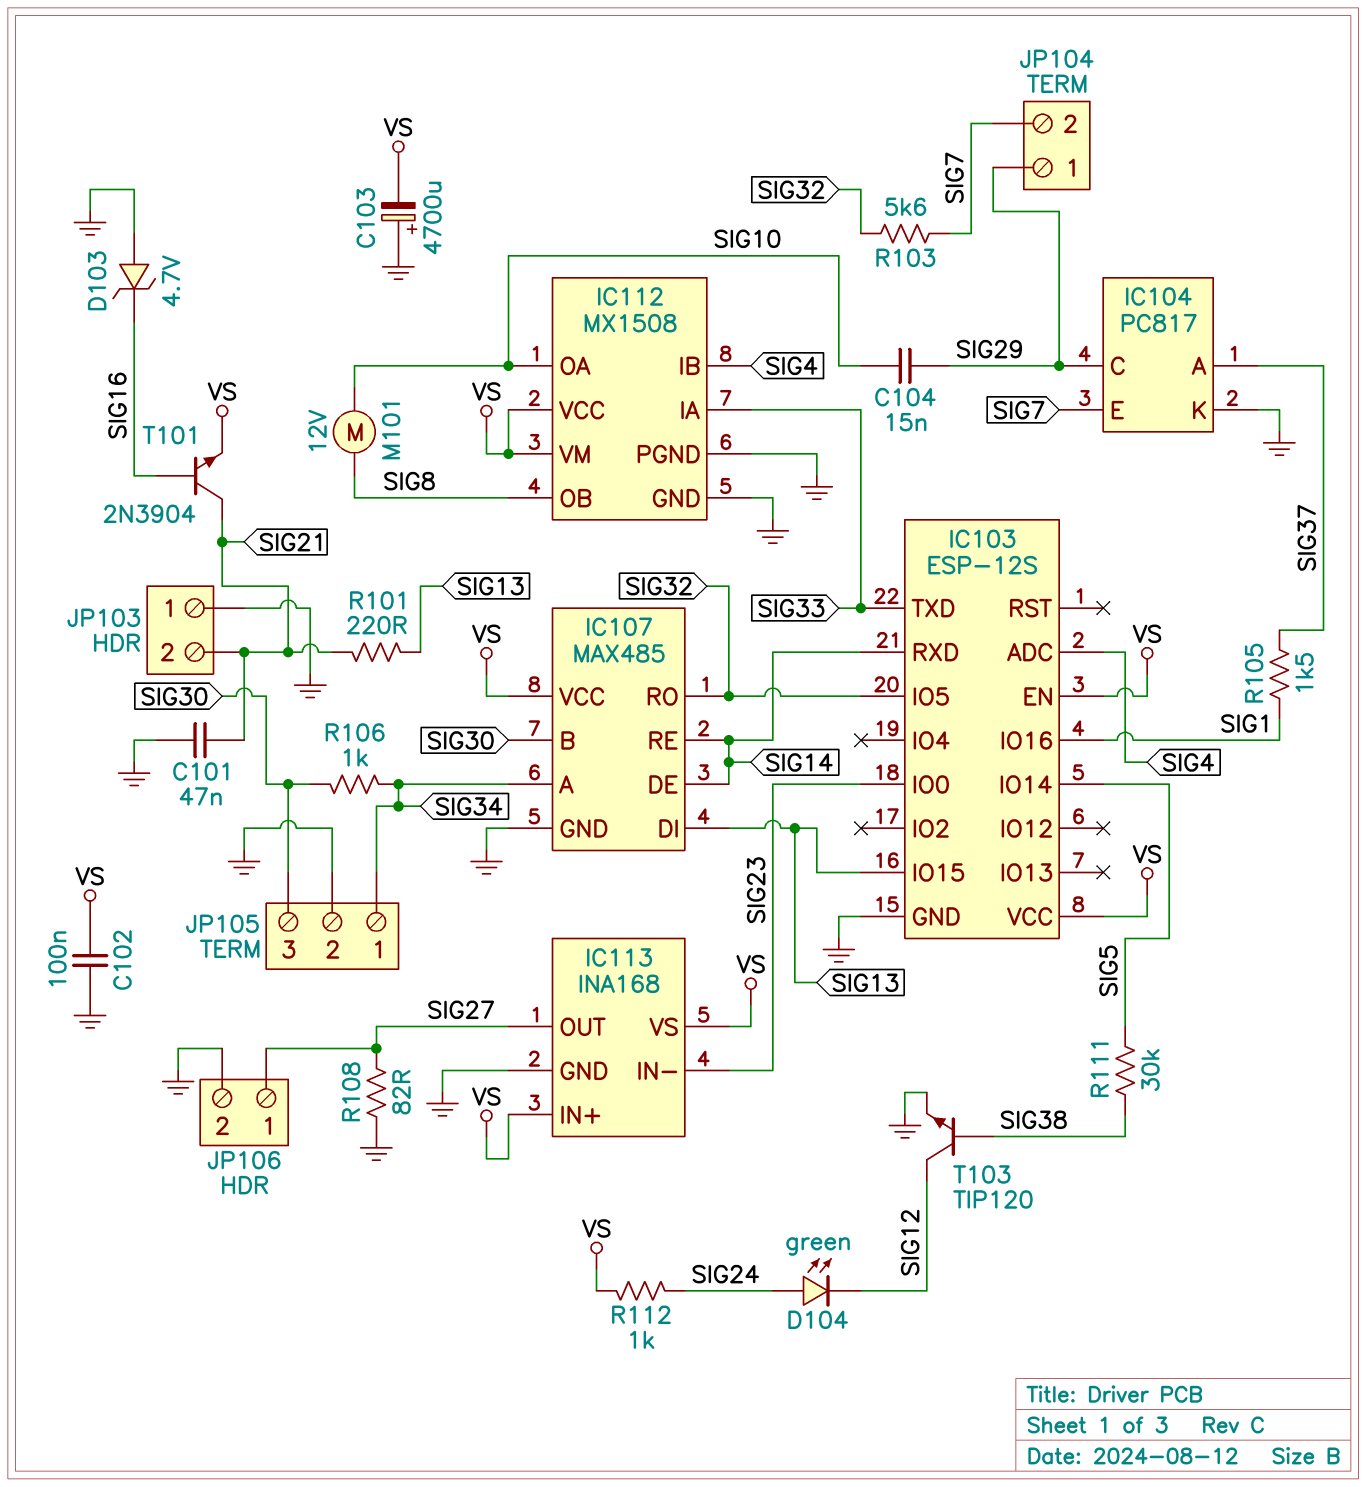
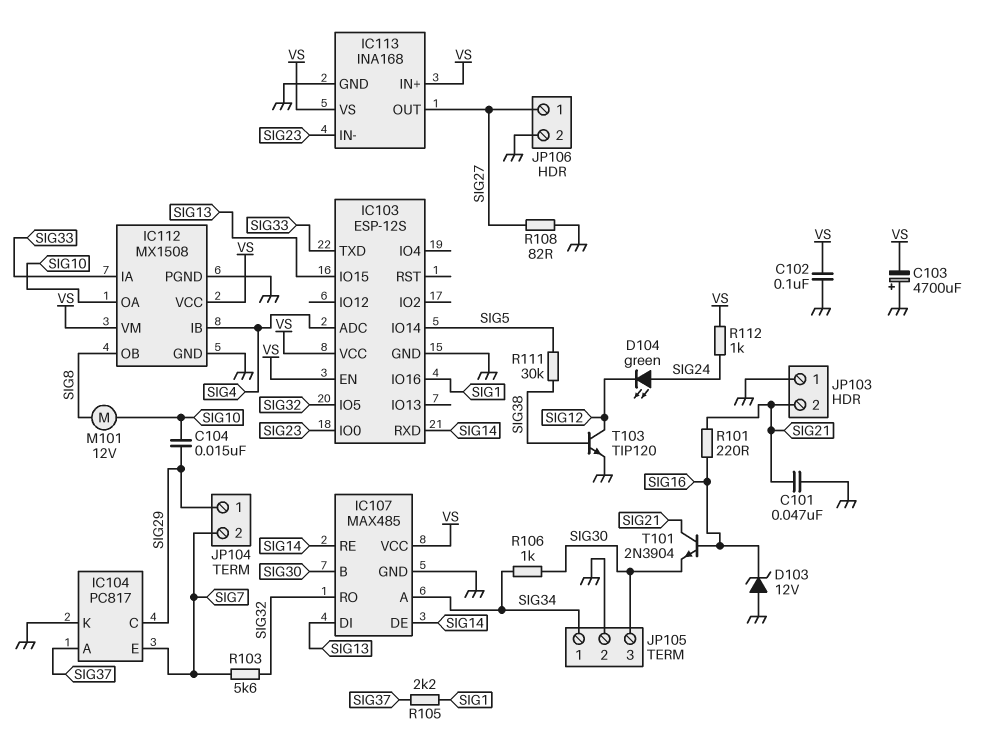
D103: zener 4.7V (A GND, K SIG16) -> zener 12V (A GND, K SIG16)
R101: 220 (SIG13, SIG21) -> 220 (SIG16, SIG21)
R105: 1.5k (SIG1, SIG37) -> 2.2k (SIG1, SIG37)
T101: NPN 2N3904 (B SIG16, C SIG21, E VS) -> NPN 2N3904 (B SIG16, C SIG21, E SIG30)

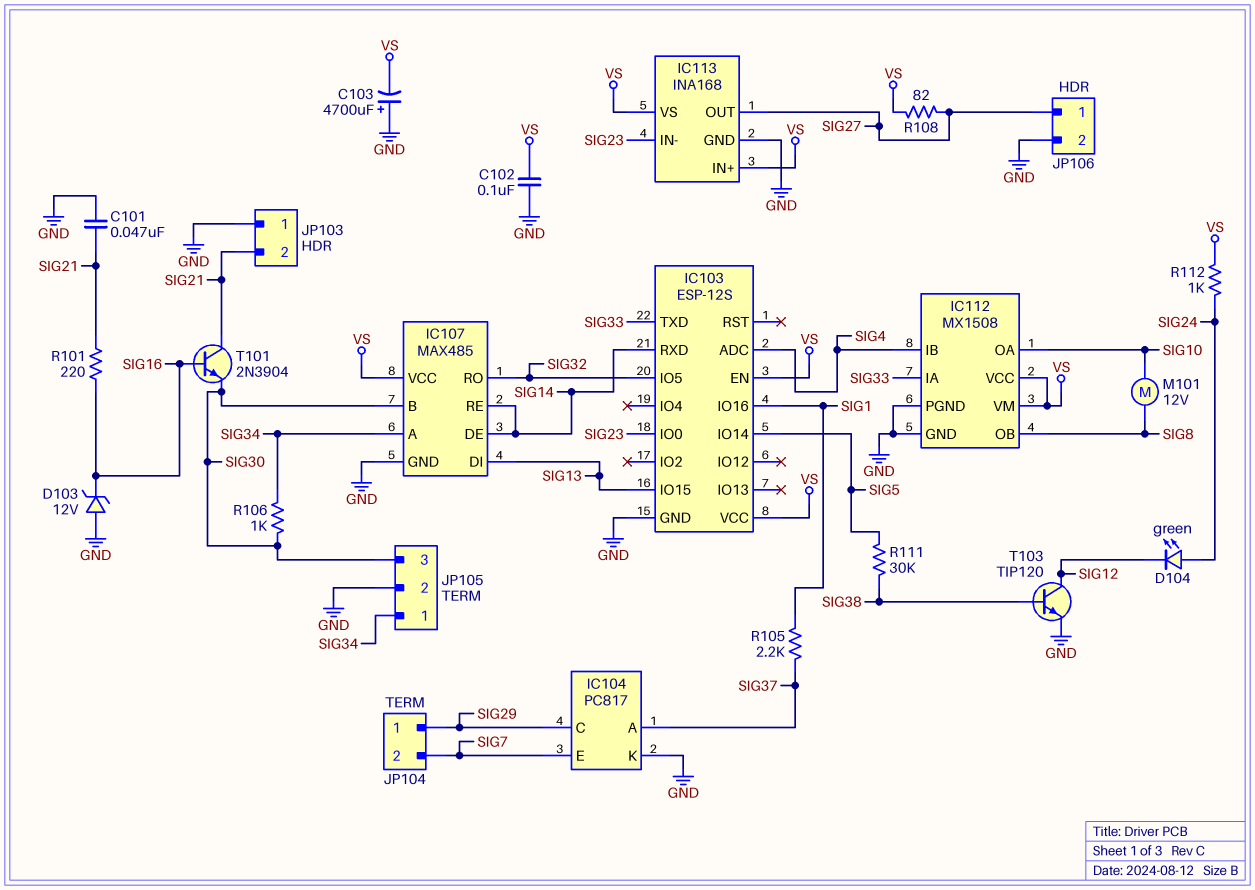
C104: 15nF (SIG10, SIG29) -> none
R103: 5.6k (SIG7, SIG32) -> none
R108: 82 (GND, SIG27) -> 82 (SIG27, VS)

